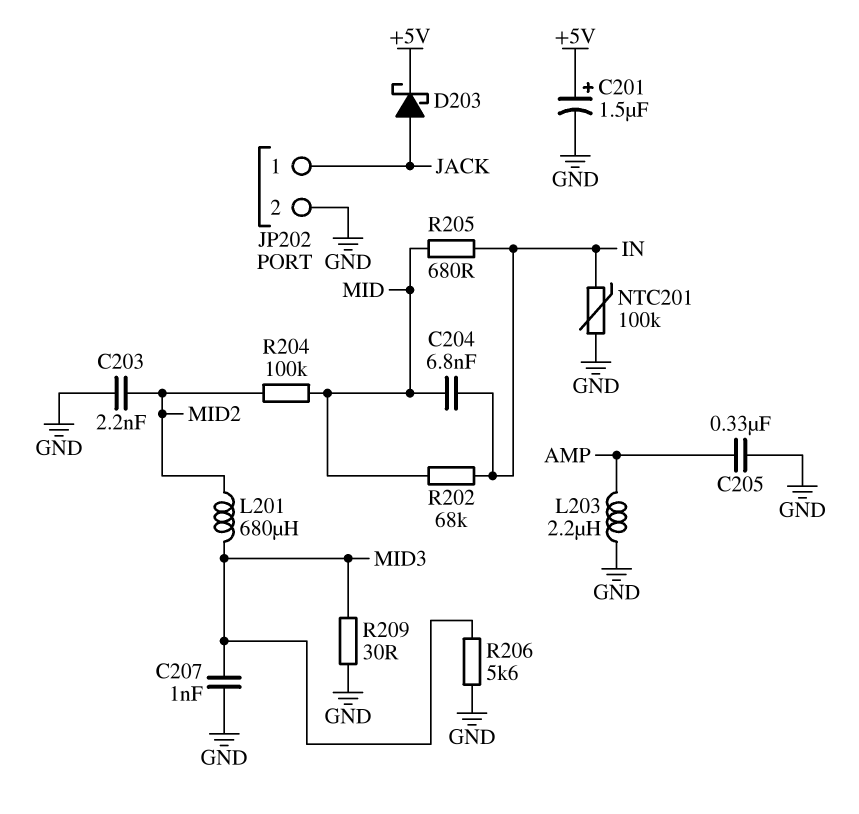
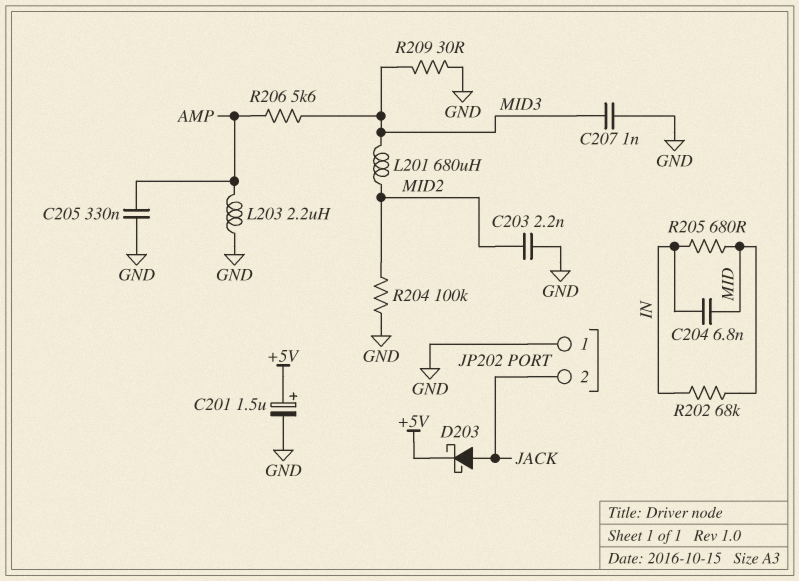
JP202 pin 1: JACK -> GND
JP202 pin 2: GND -> JACK
NTC201: 100k (GND, IN) -> none
R204: 100k (MID, MID2) -> 100k (GND, MID2)
R206: 5.6k (GND, MID3) -> 5.6k (AMP, MID3)

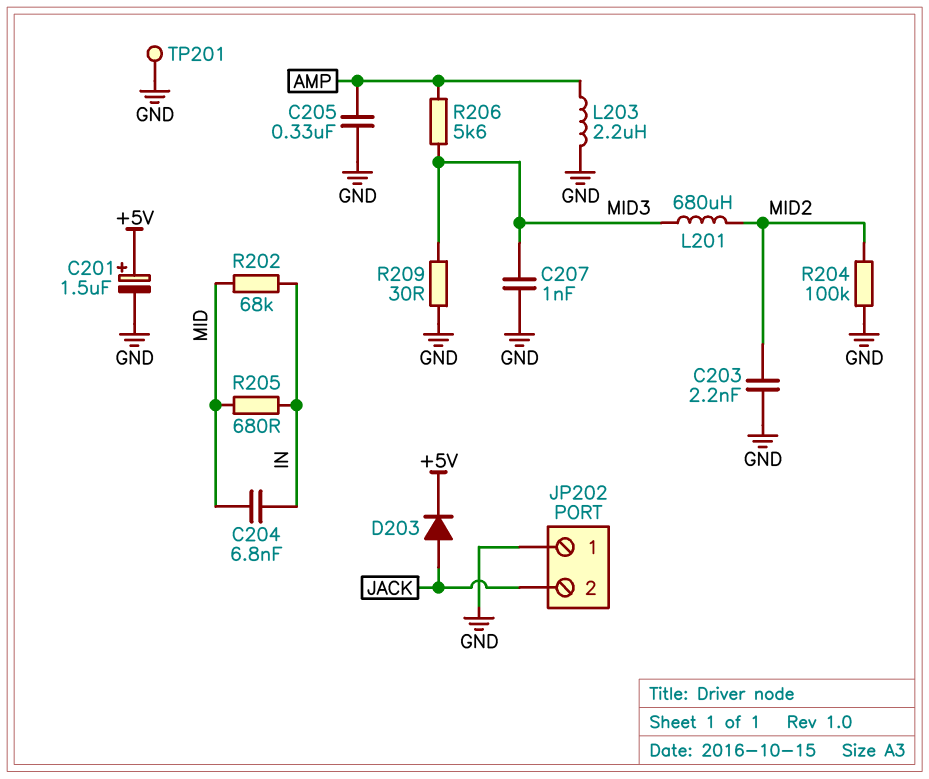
D203: schottky (A JACK, K +5V) -> diode (A JACK, K +5V)
TP201: none -> test point (GND)

